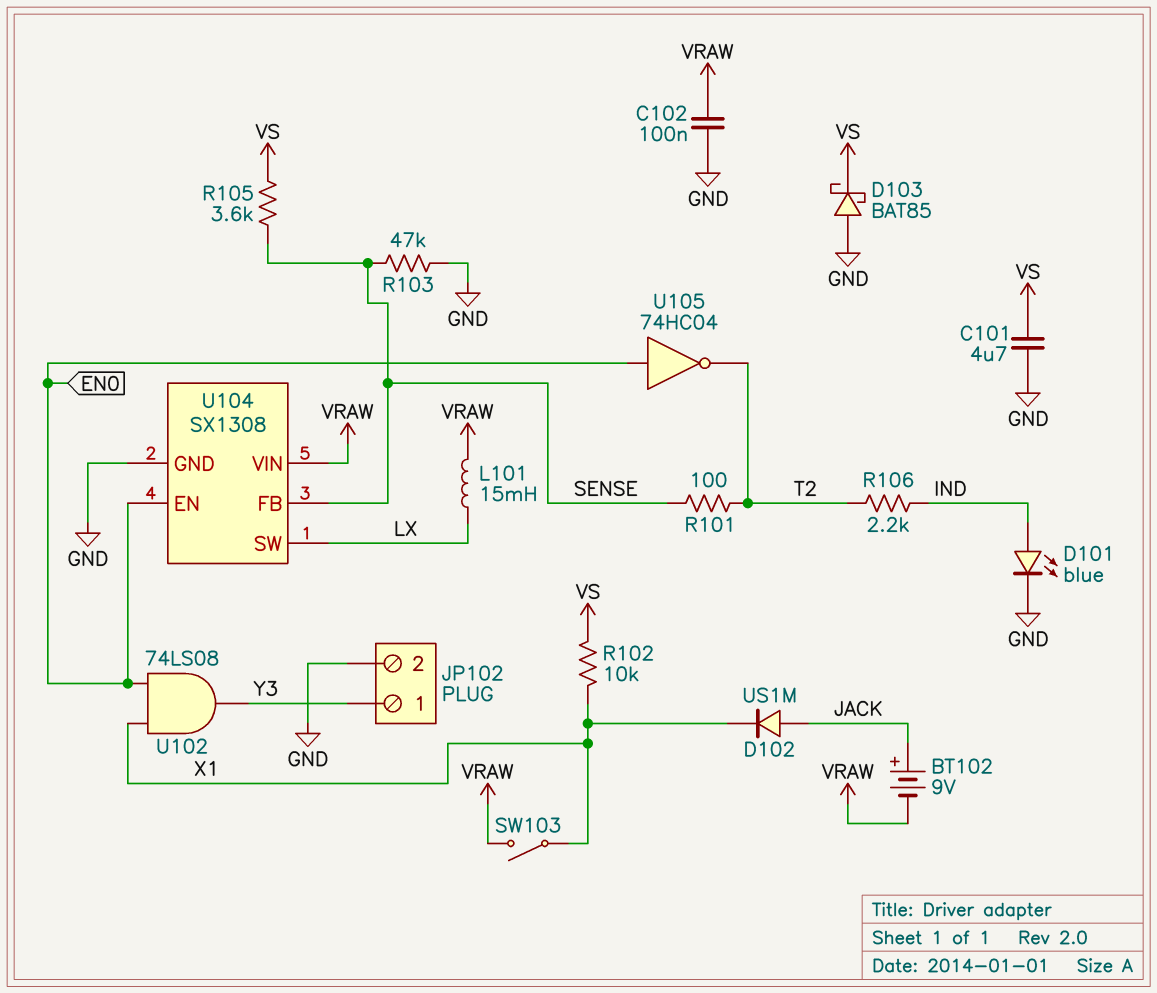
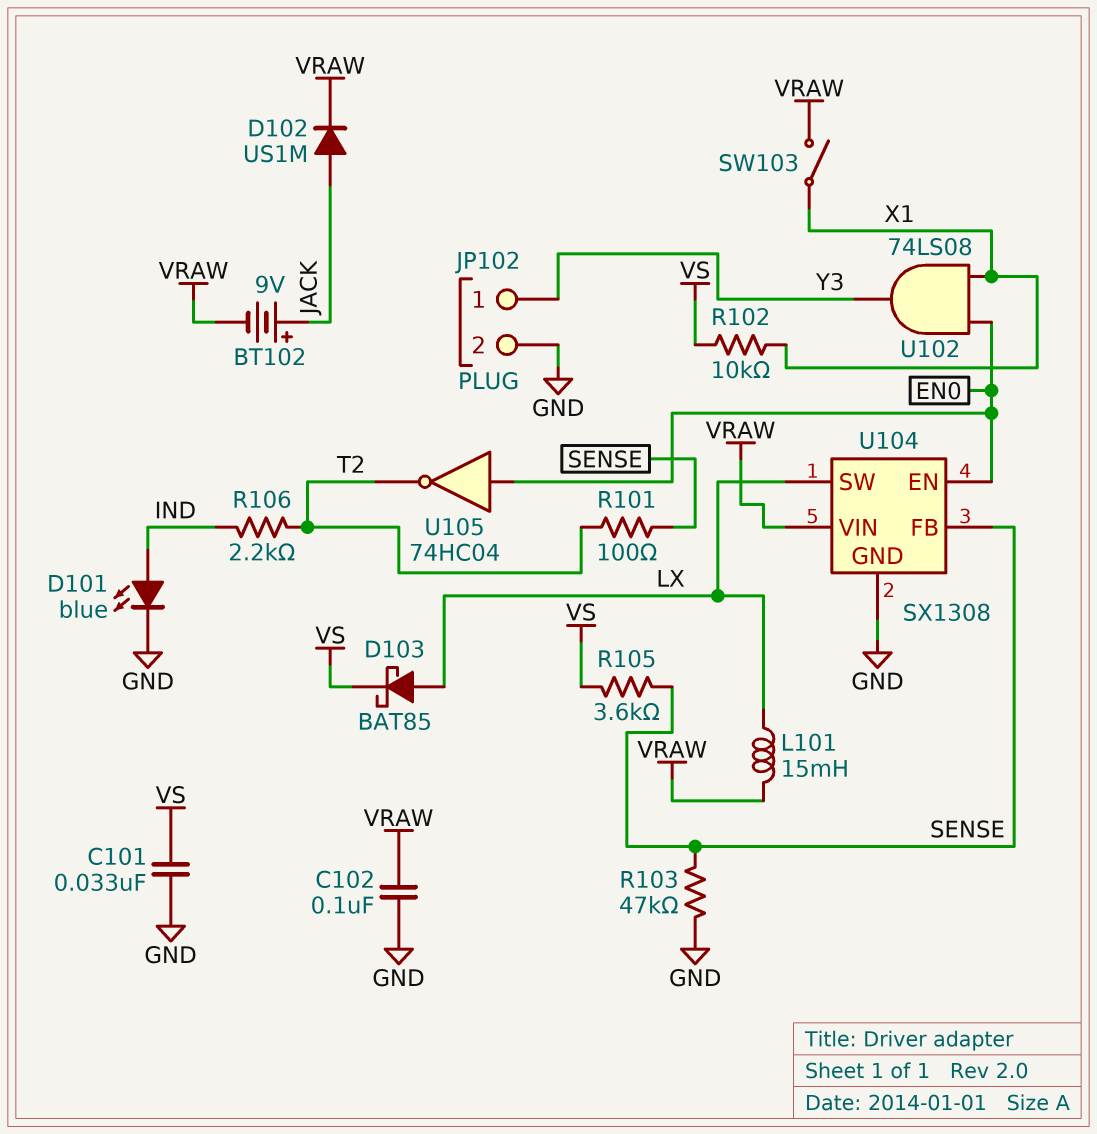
C101: 4.7uF (GND, VS) -> 33nF (GND, VS)
D102: diode US1M (A JACK, K X1) -> diode US1M (A JACK, K VRAW)
D103: schottky BAT85 (A GND, K VS) -> schottky BAT85 (A LX, K VS)

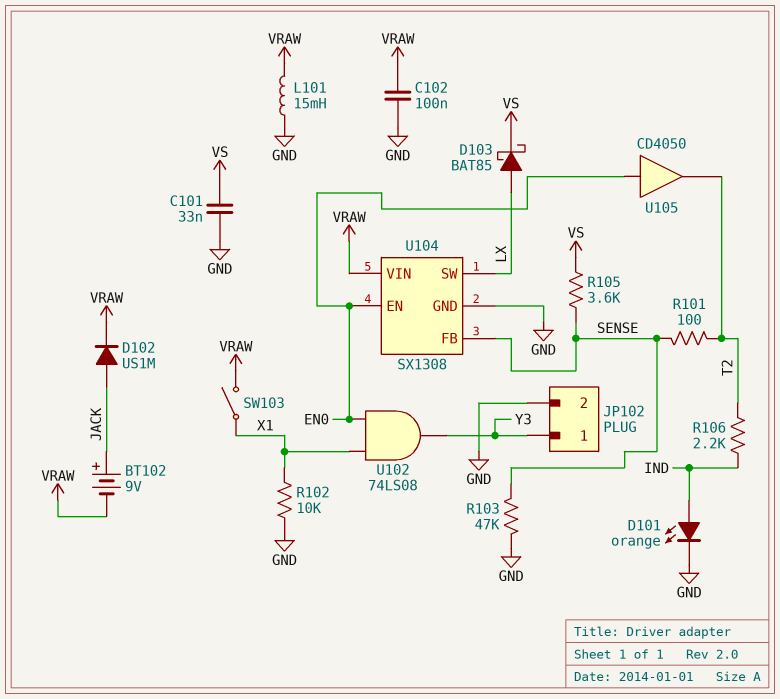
D101: LED blue (A IND, K GND) -> LED orange (A IND, K GND)
L101: 15mH (LX, VRAW) -> 15mH (GND, VRAW)
R102: 10k (VS, X1) -> 10k (GND, X1)
U105: NOT 74HC04 (in EN0, out T2) -> buffer CD4050 (in EN0, out T2)

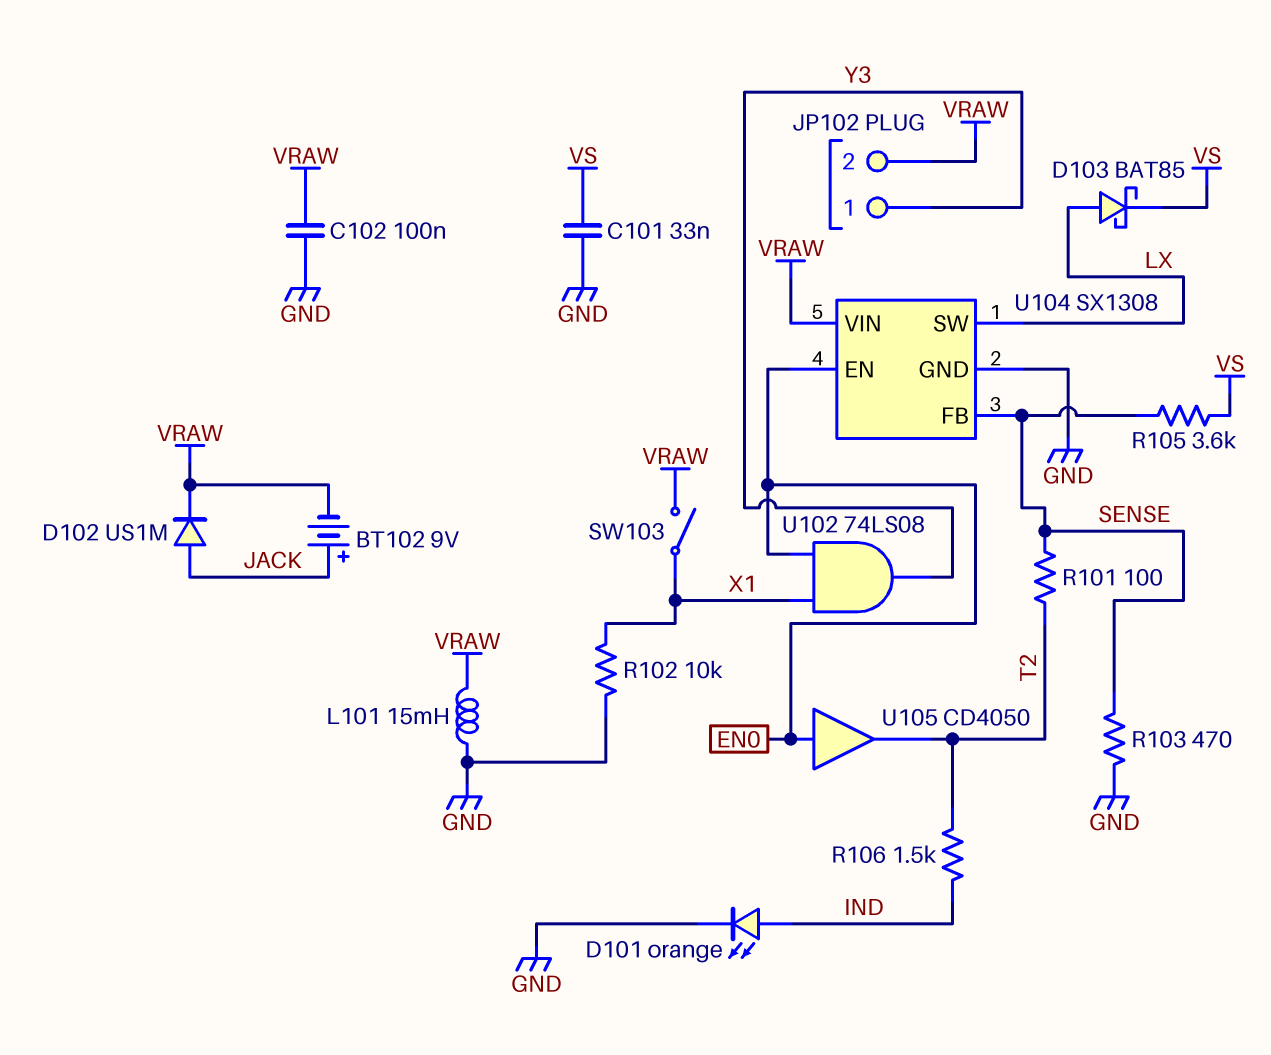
JP102 pin 2: GND -> VRAW
R103: 47k (GND, SENSE) -> 470 (GND, SENSE)
R106: 2.2k (IND, T2) -> 1.5k (IND, T2)

